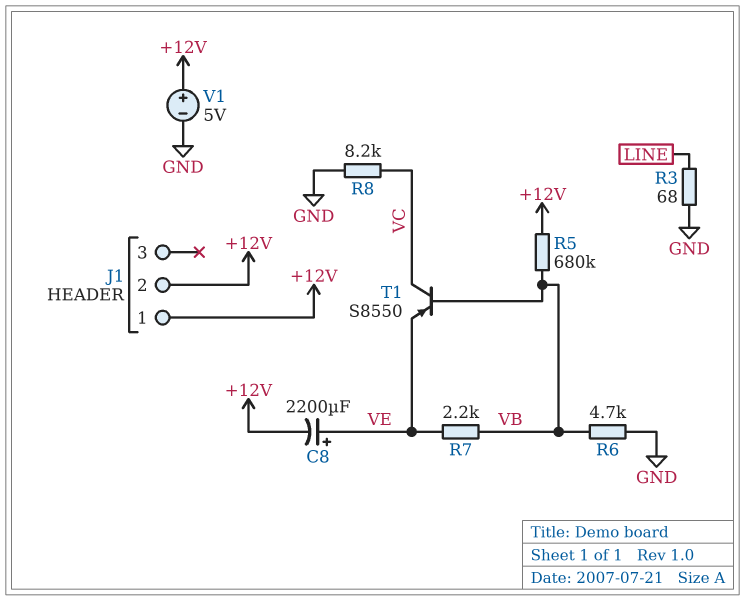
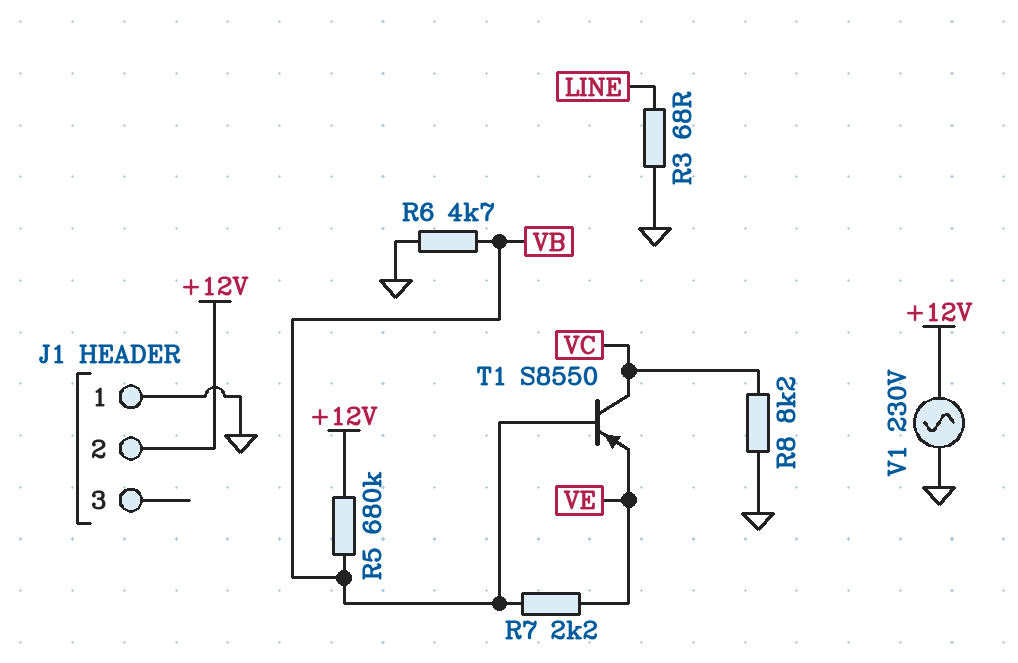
C8: 2200uF (plus VE, minus +12V) -> none
J1 pin 1: +12V -> GND
V1: 5V (plus +12V, minus GND) -> AC 230V (+12V, GND)

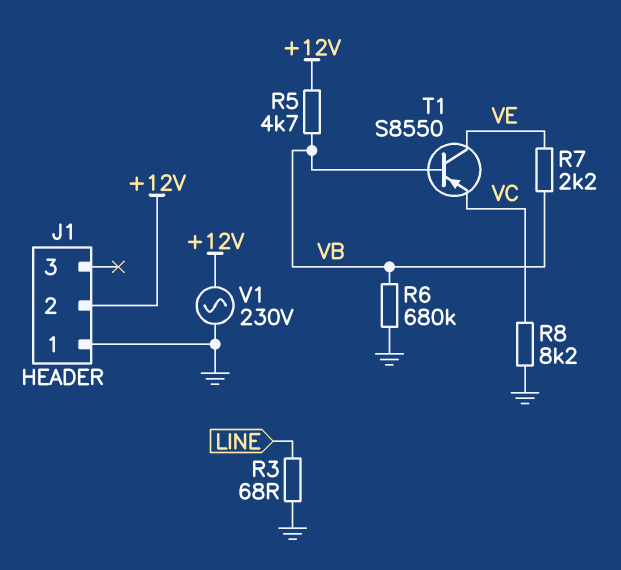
R5: 680k (+12V, VB) -> 4.7k (+12V, VB)
R6: 4.7k (GND, VB) -> 680k (GND, VB)
T1: PNP S8550 (B VB, C VC, E VE) -> PNP S8550 (B VB, C VE, E VC)

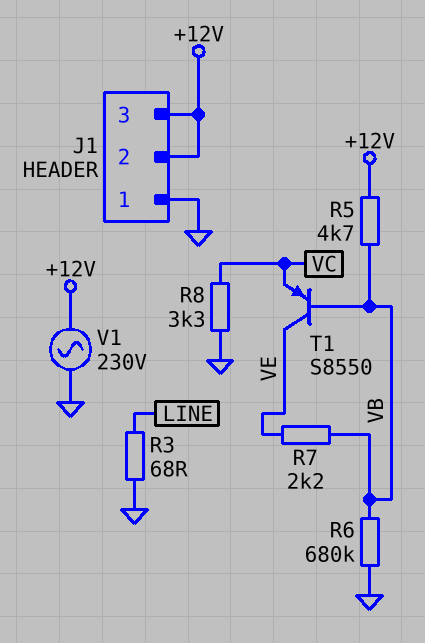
J1 pin 3: none -> +12V
R8: 8.2k (GND, VC) -> 3.3k (GND, VC)

